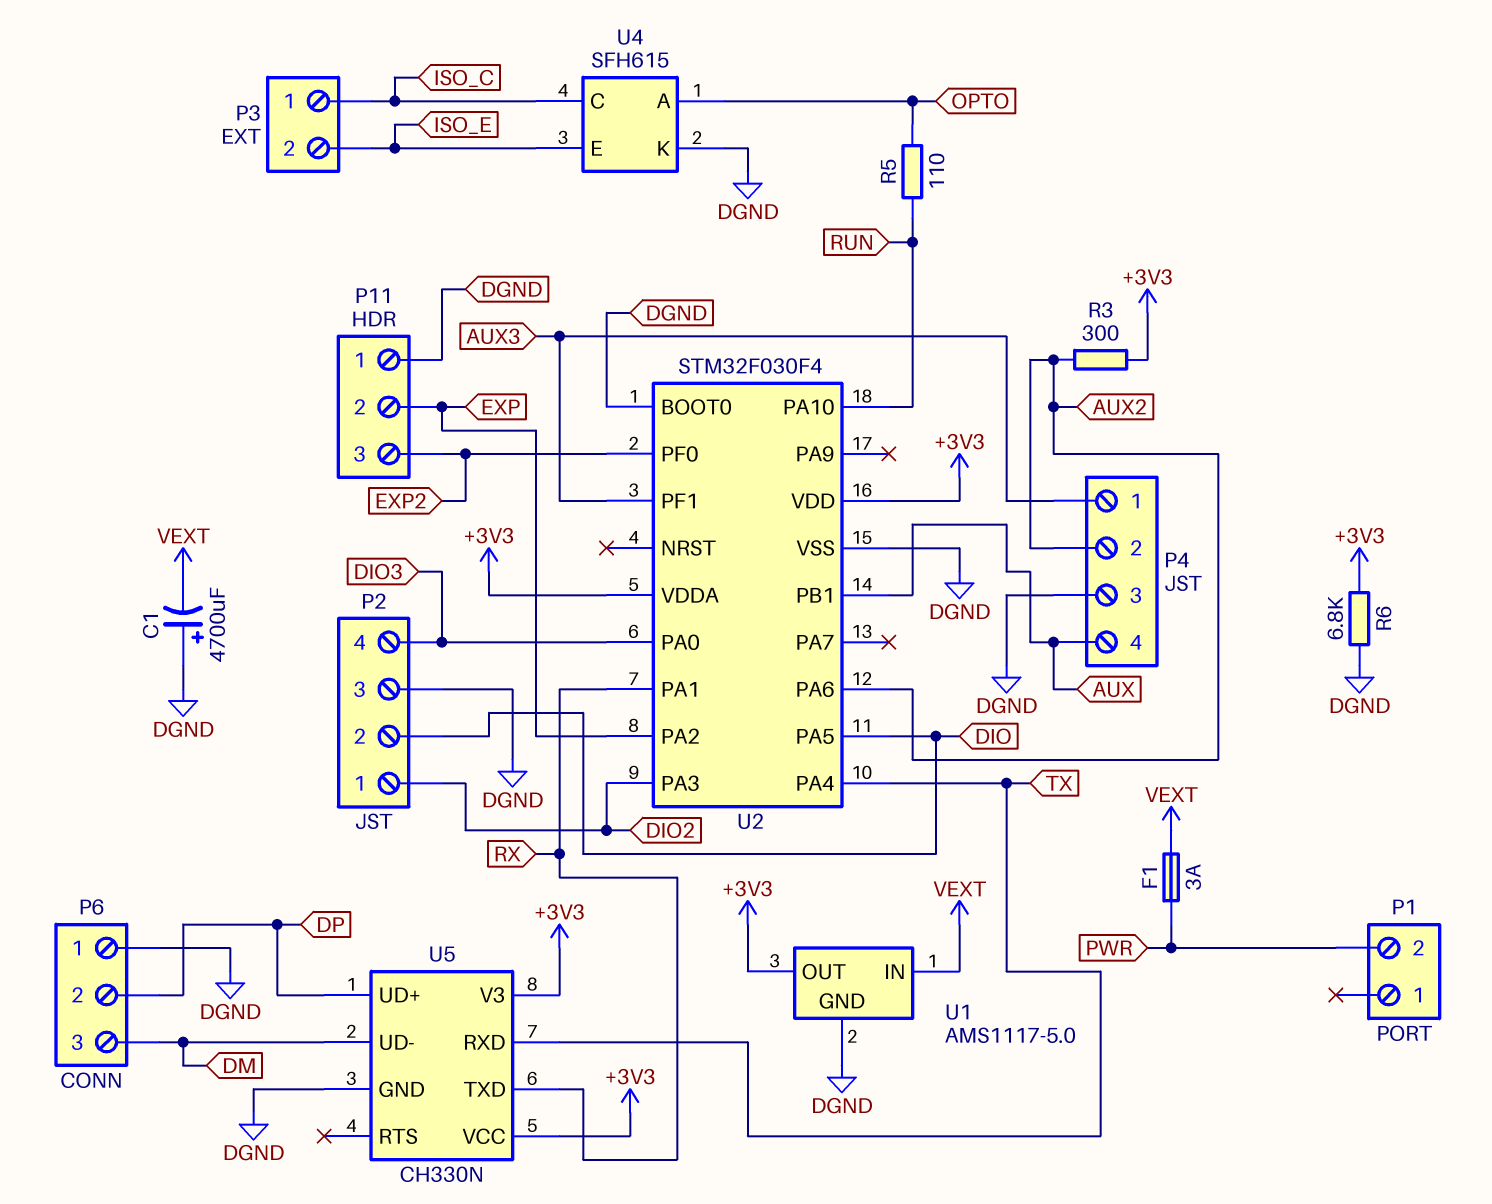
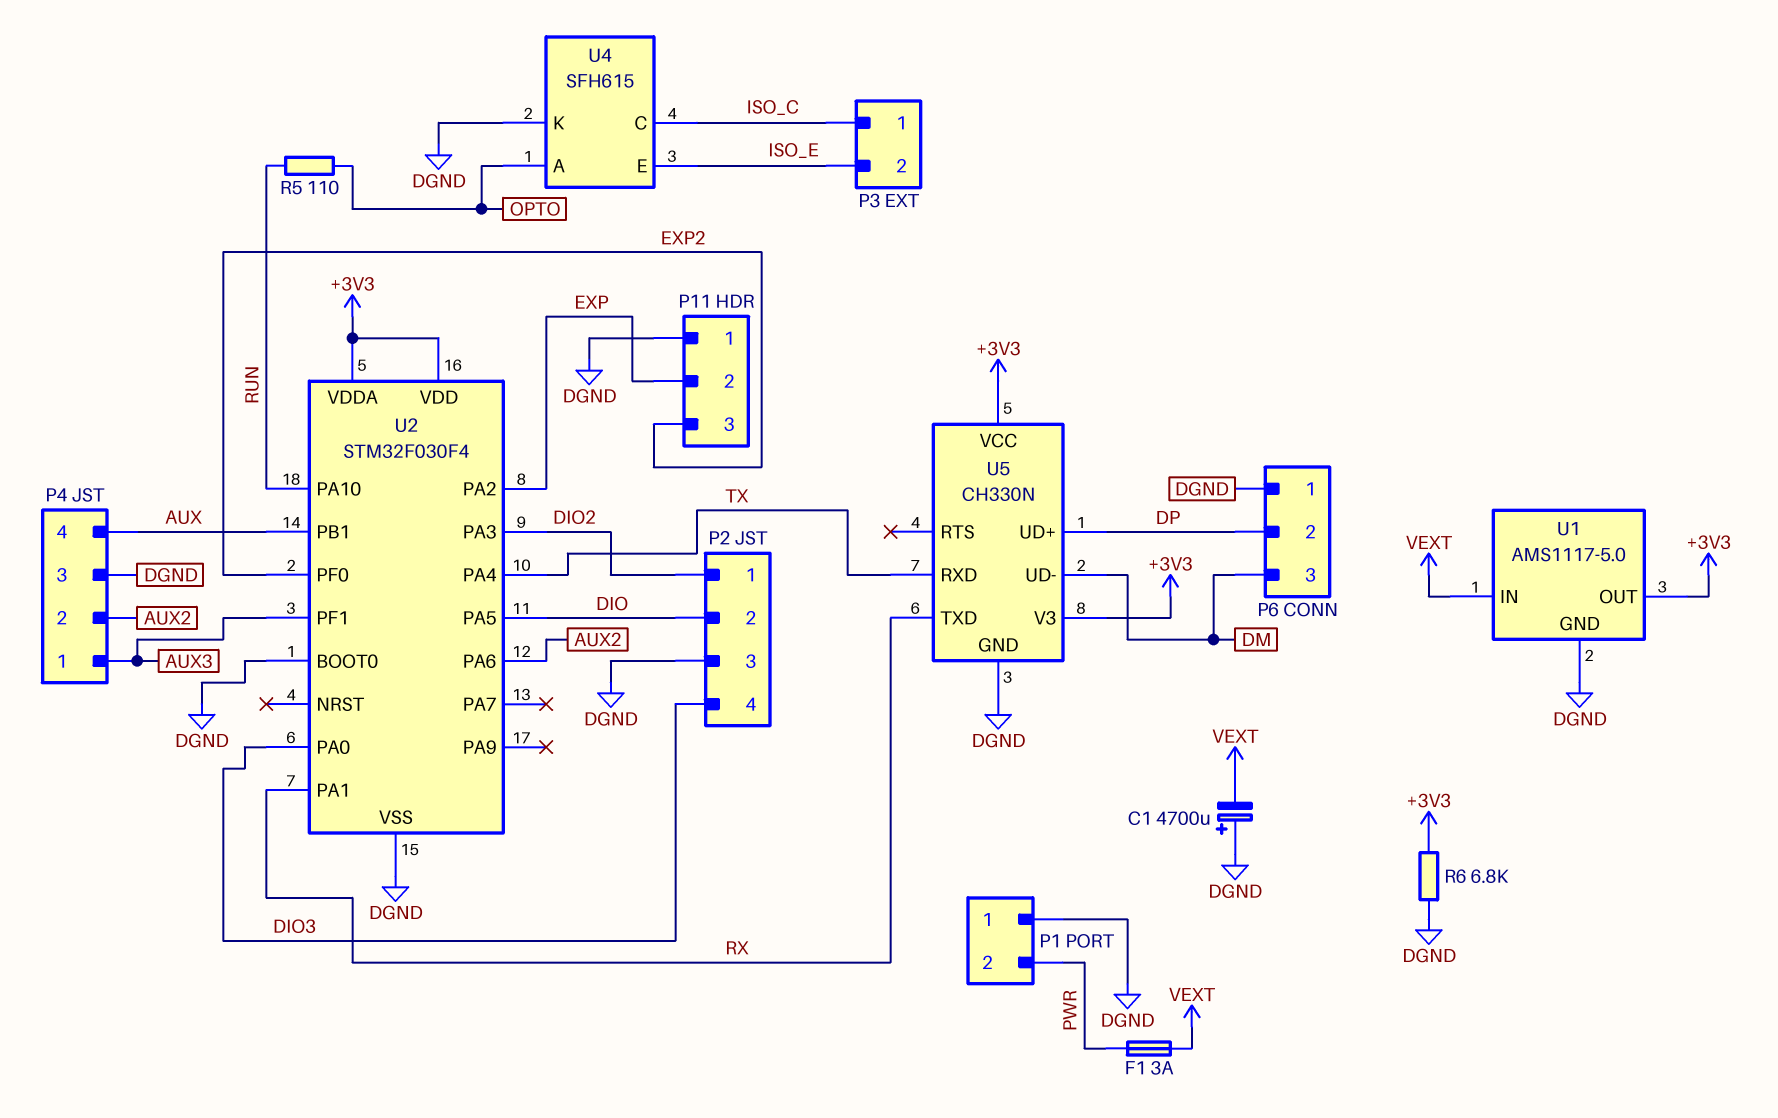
P1 pin 1: none -> DGND
R3: 300 (+3V3, AUX2) -> none

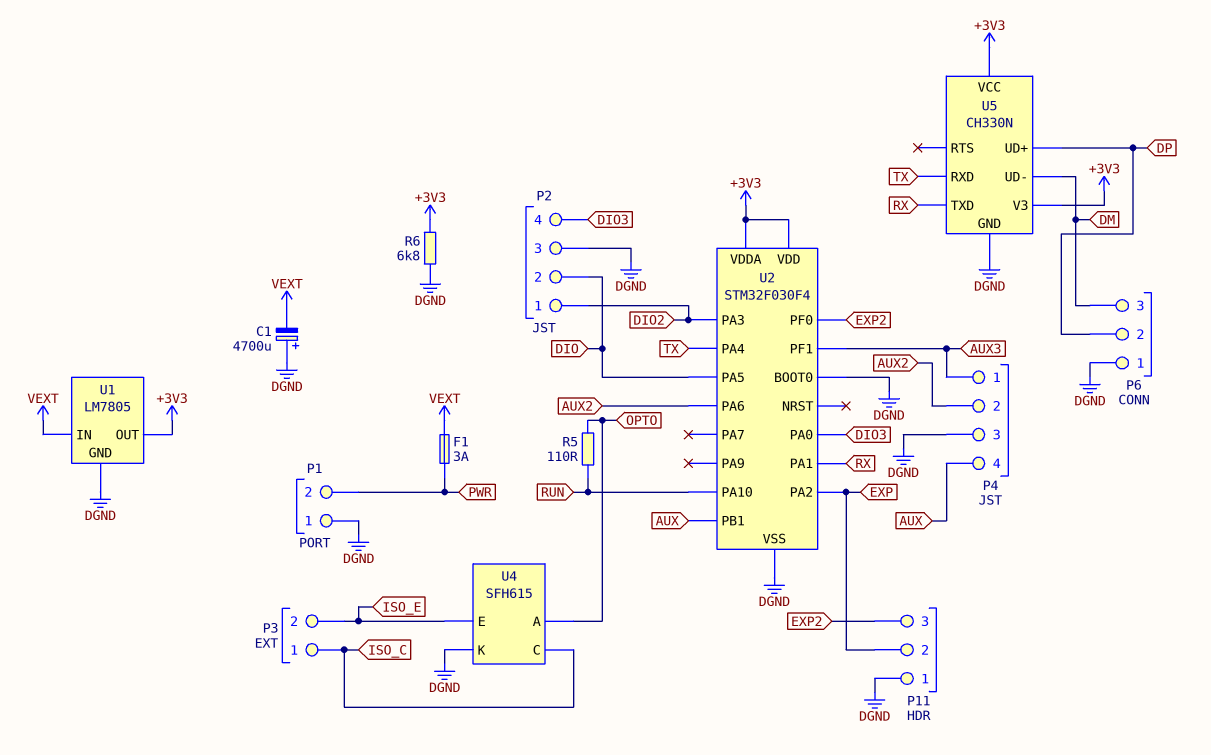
U1: AMS1117-5.0 -> LM7805

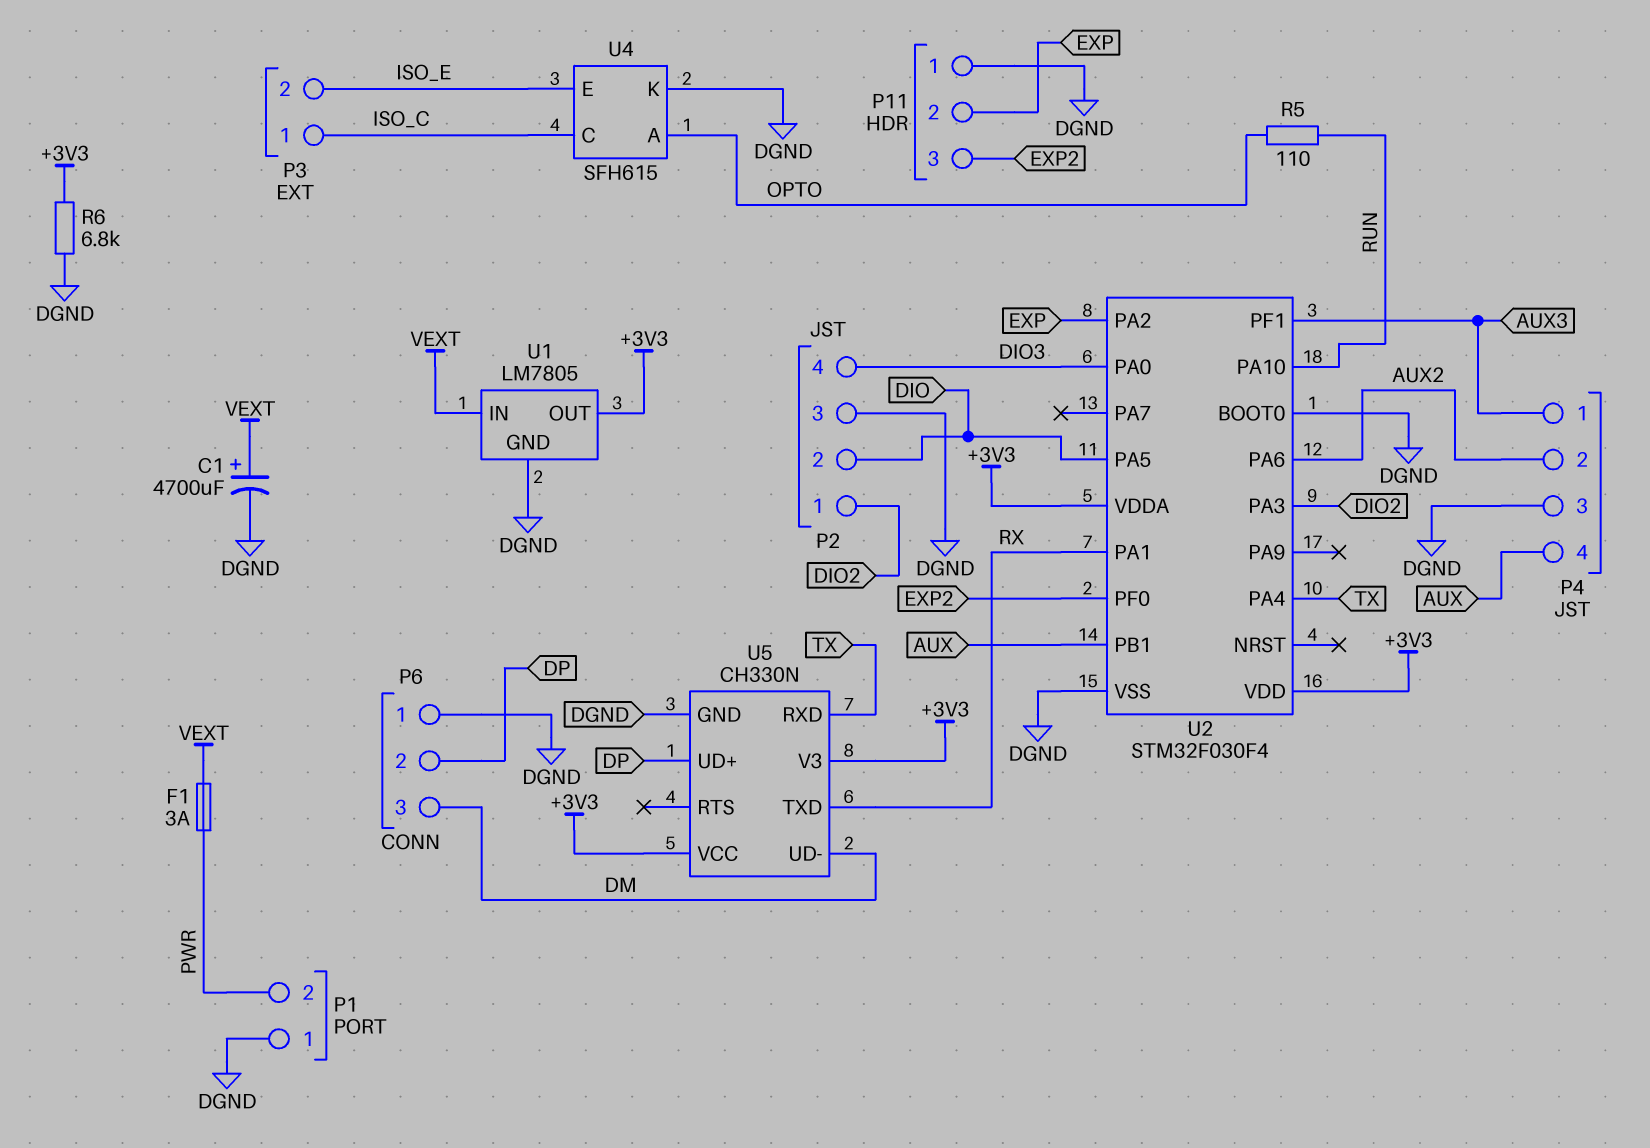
C1: 4700uF (plus DGND, minus VEXT) -> 4700uF (plus VEXT, minus DGND)

